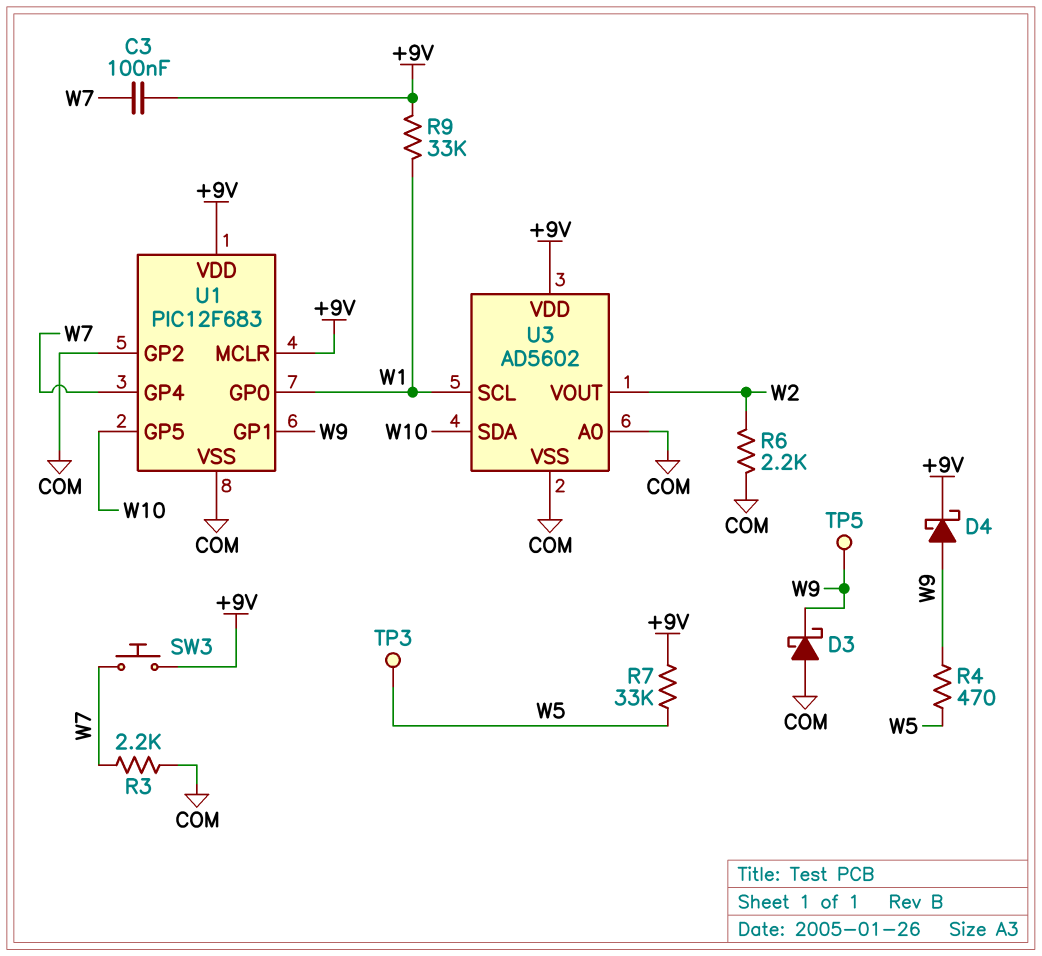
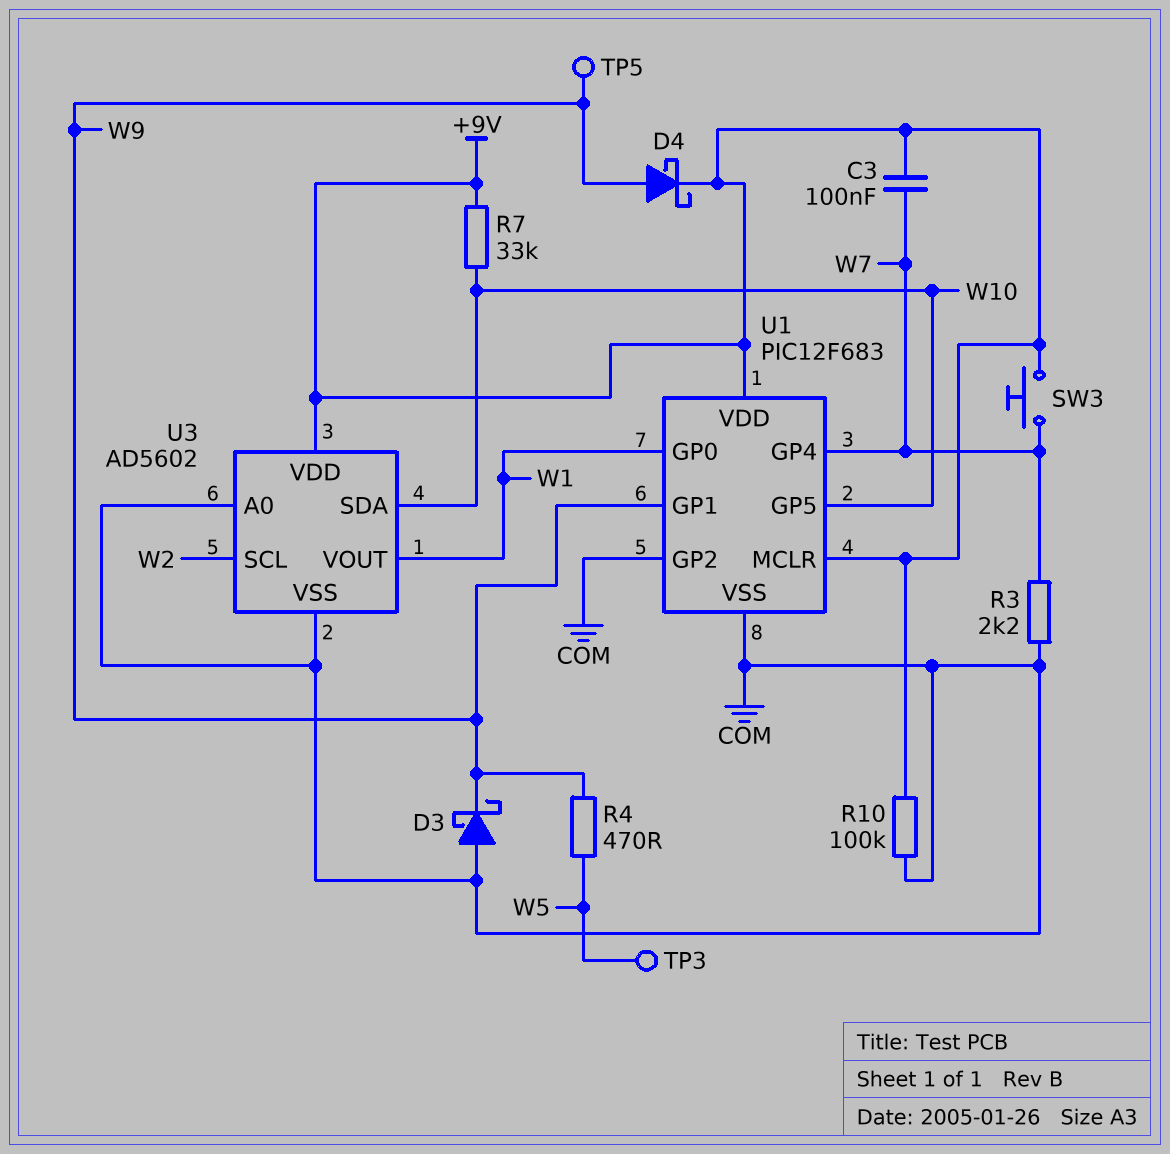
R6: 2.2k (COM, W2) -> none
R7: 33k (+9V, W5) -> 33k (+9V, W10)
R9: 33k (+9V, W1) -> none
R10: none -> 100k (+9V, COM)
U3 pin SCL: W1 -> W2
U3 pin VOUT: W2 -> W1

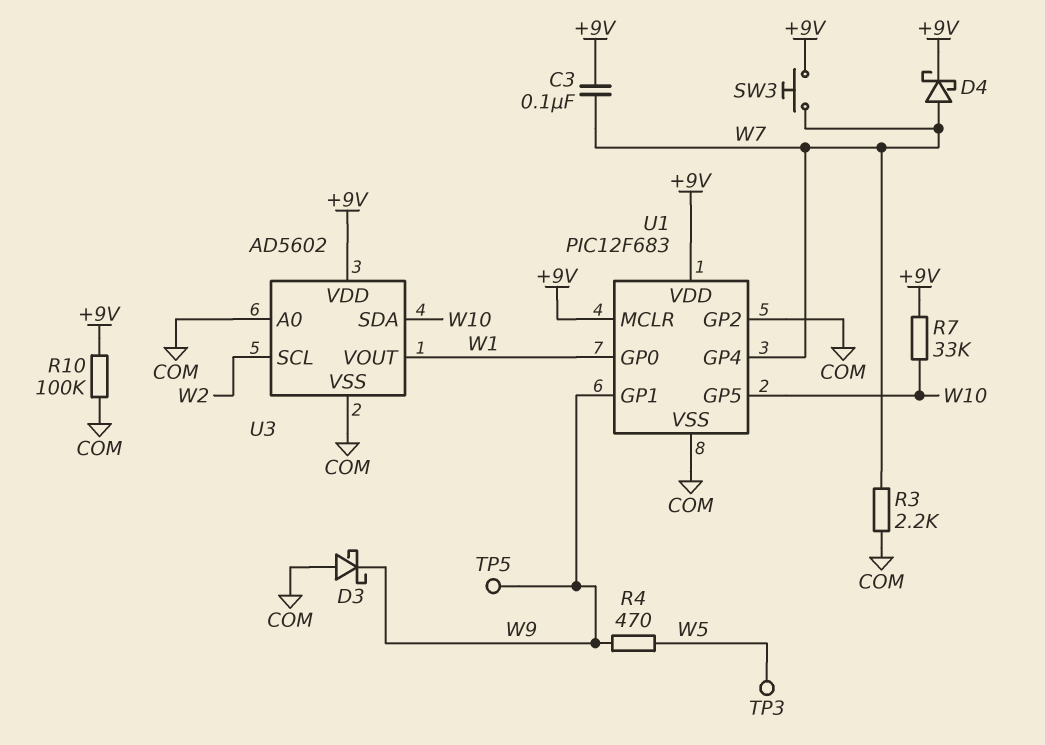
D4: schottky (A W9, K +9V) -> schottky (A W7, K +9V)

